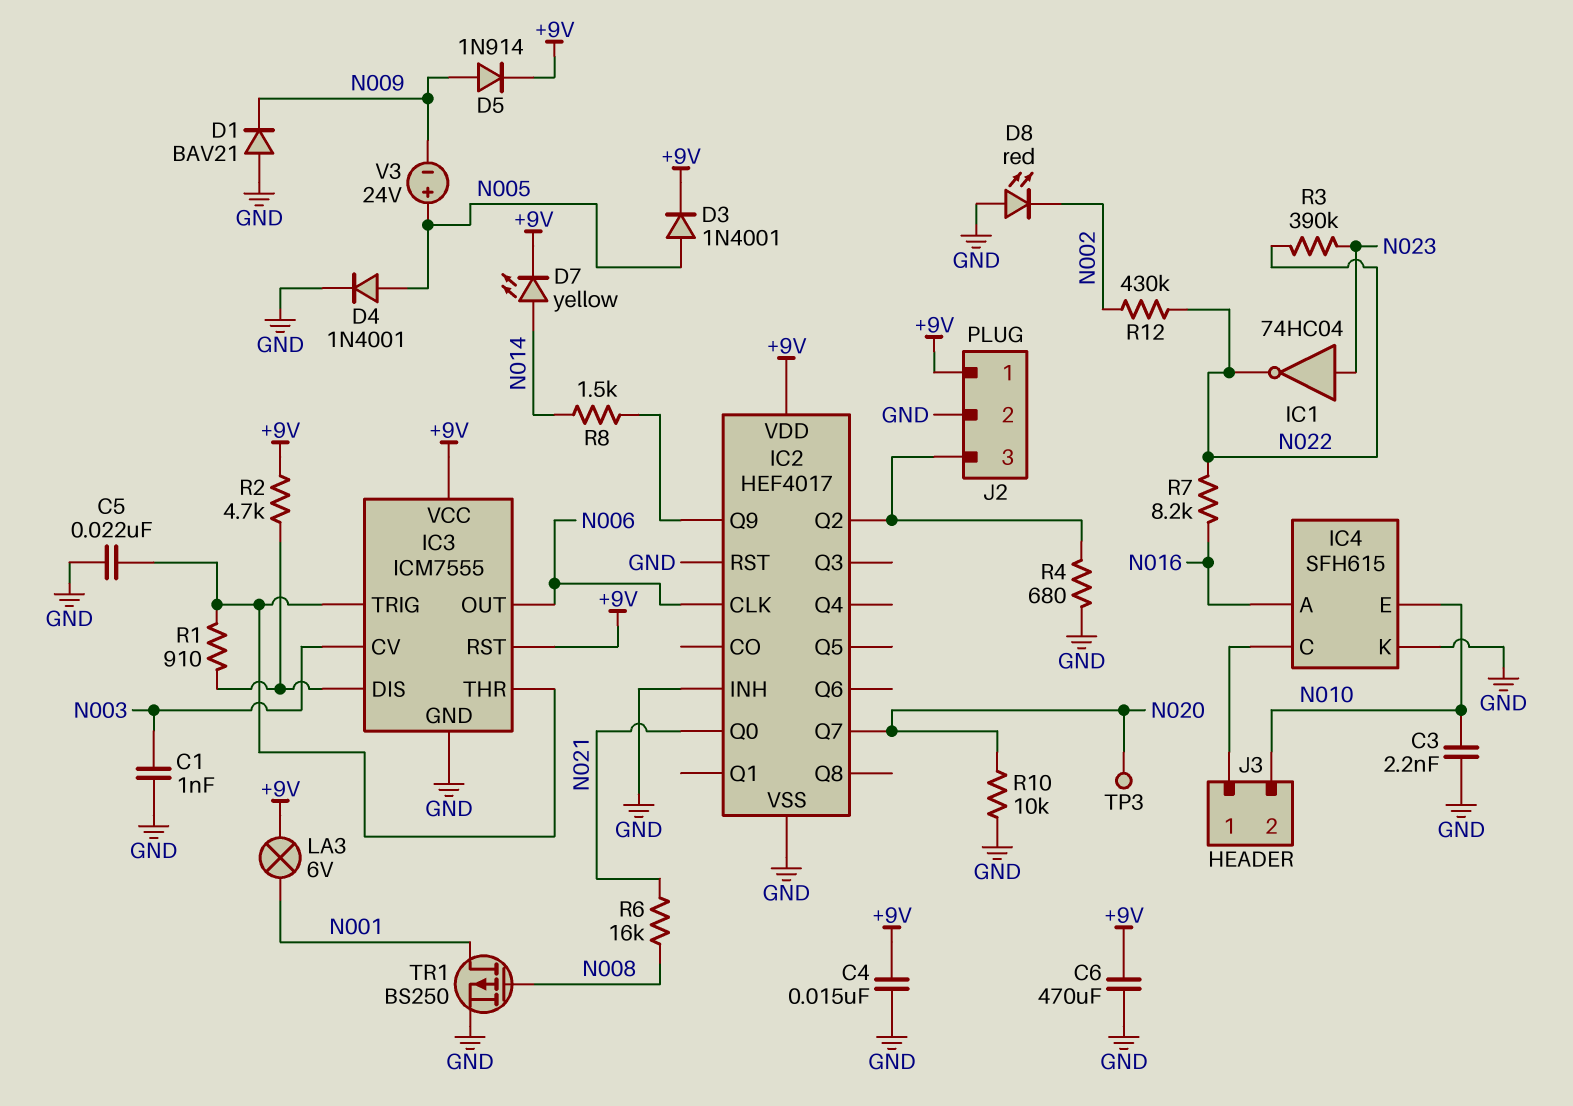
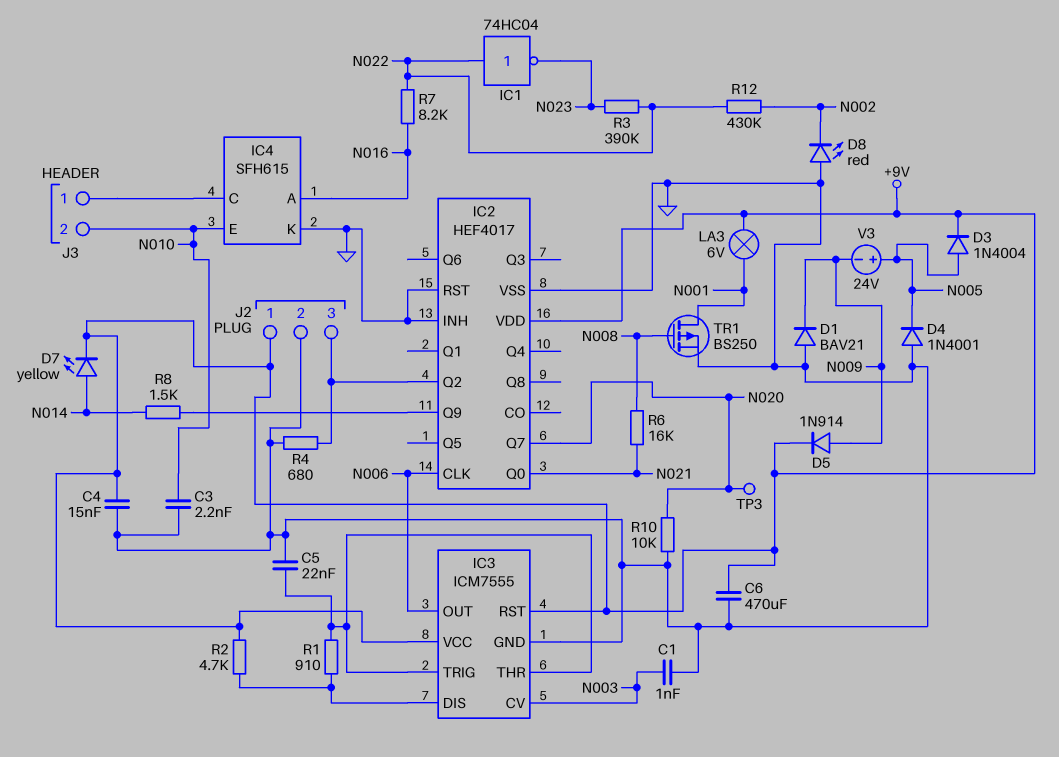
D3: diode 1N4001 (A N005, K +9V) -> diode 1N4004 (A N005, K +9V)
D4: diode 1N4001 (A N005, K GND) -> diode 1N4001 (A GND, K N005)
IC1: NOT 74HC04 (in N023, out N022) -> NOT 74HC04 (in N022, out N023)

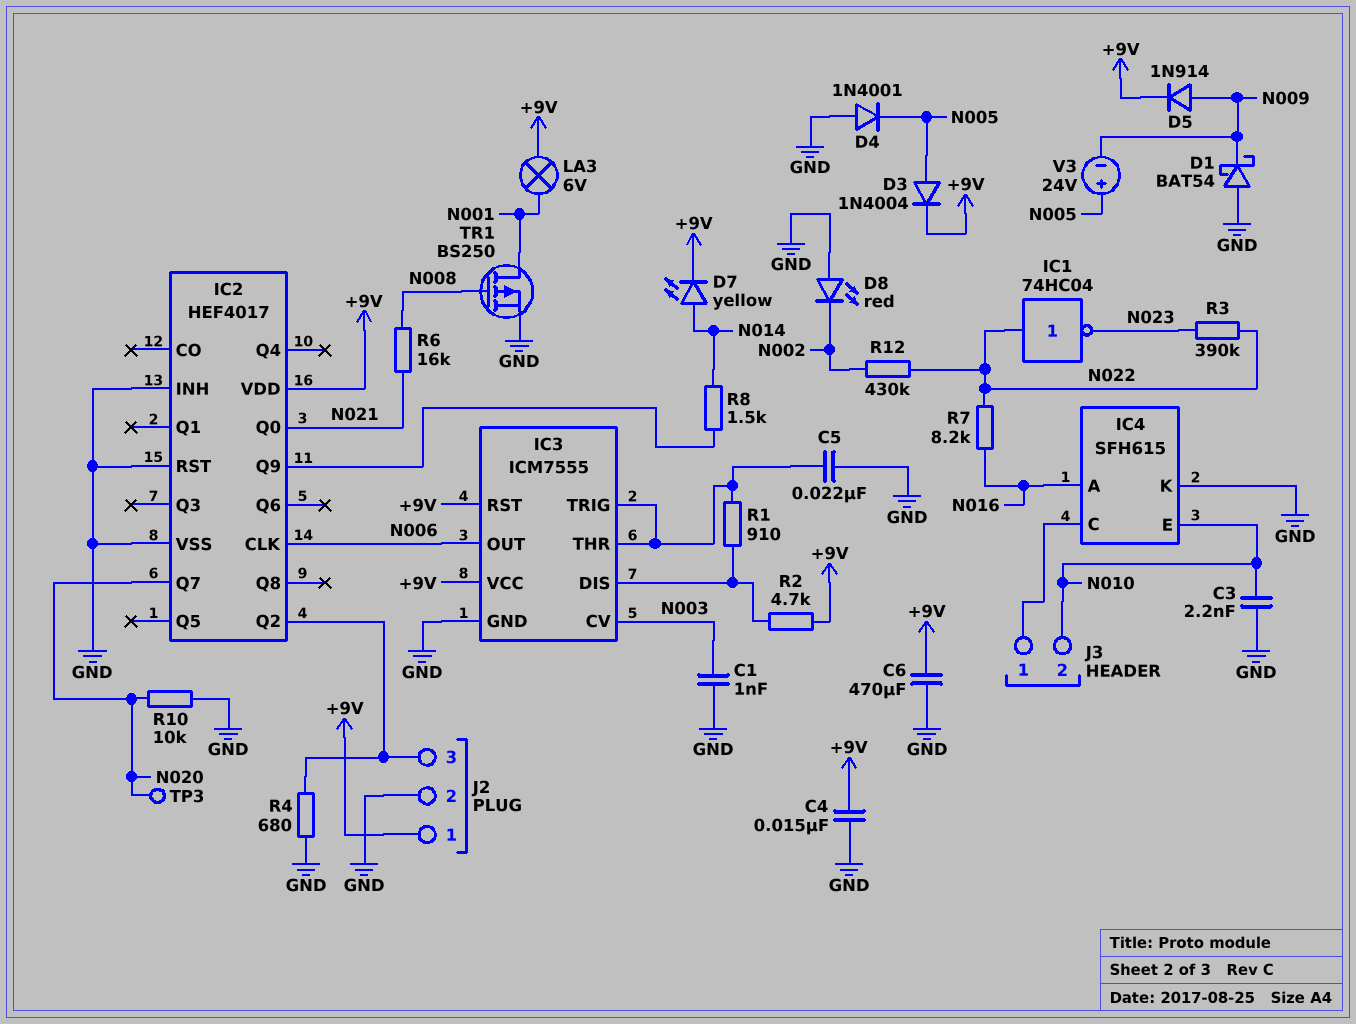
D1: diode BAV21 (A GND, K N009) -> schottky BAT54 (A GND, K N009)

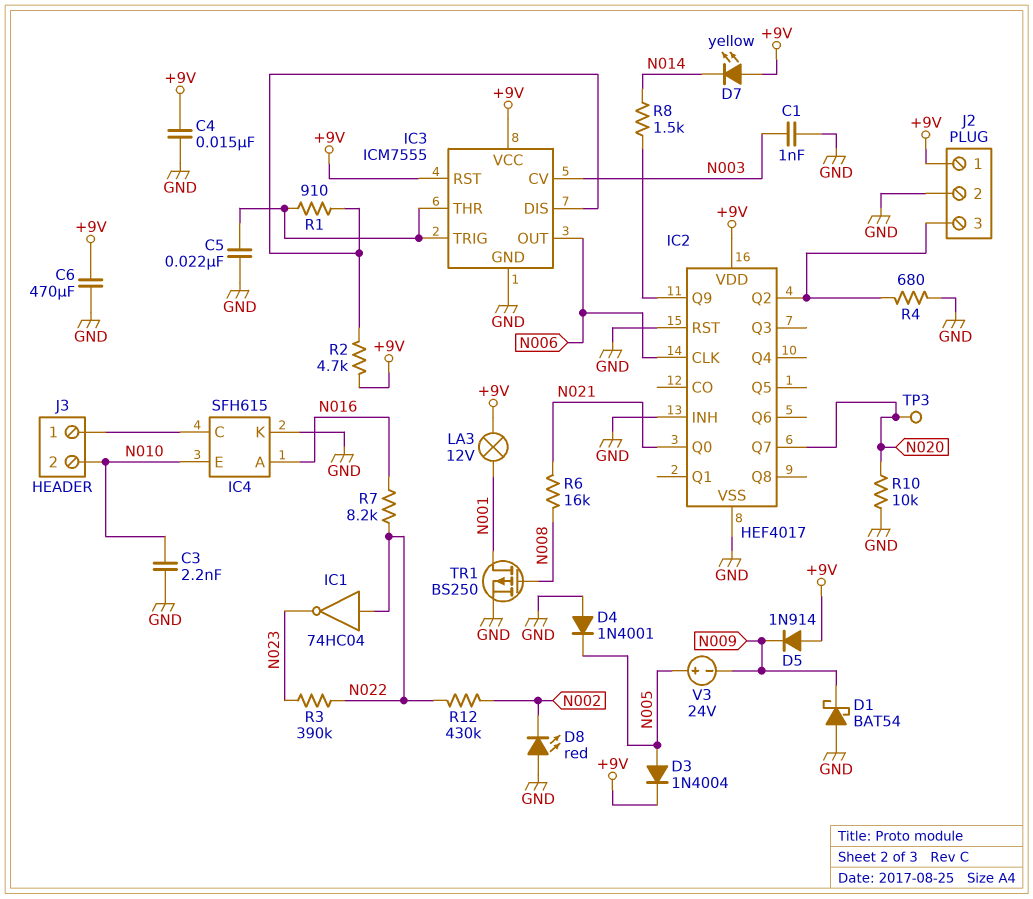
D5: diode 1N914 (A N009, K +9V) -> diode 1N914 (A +9V, K N009)
D7: LED yellow (A N014, K +9V) -> LED yellow (A +9V, K N014)
LA3: lamp 6V (+9V, N001) -> lamp 12V (+9V, N001)

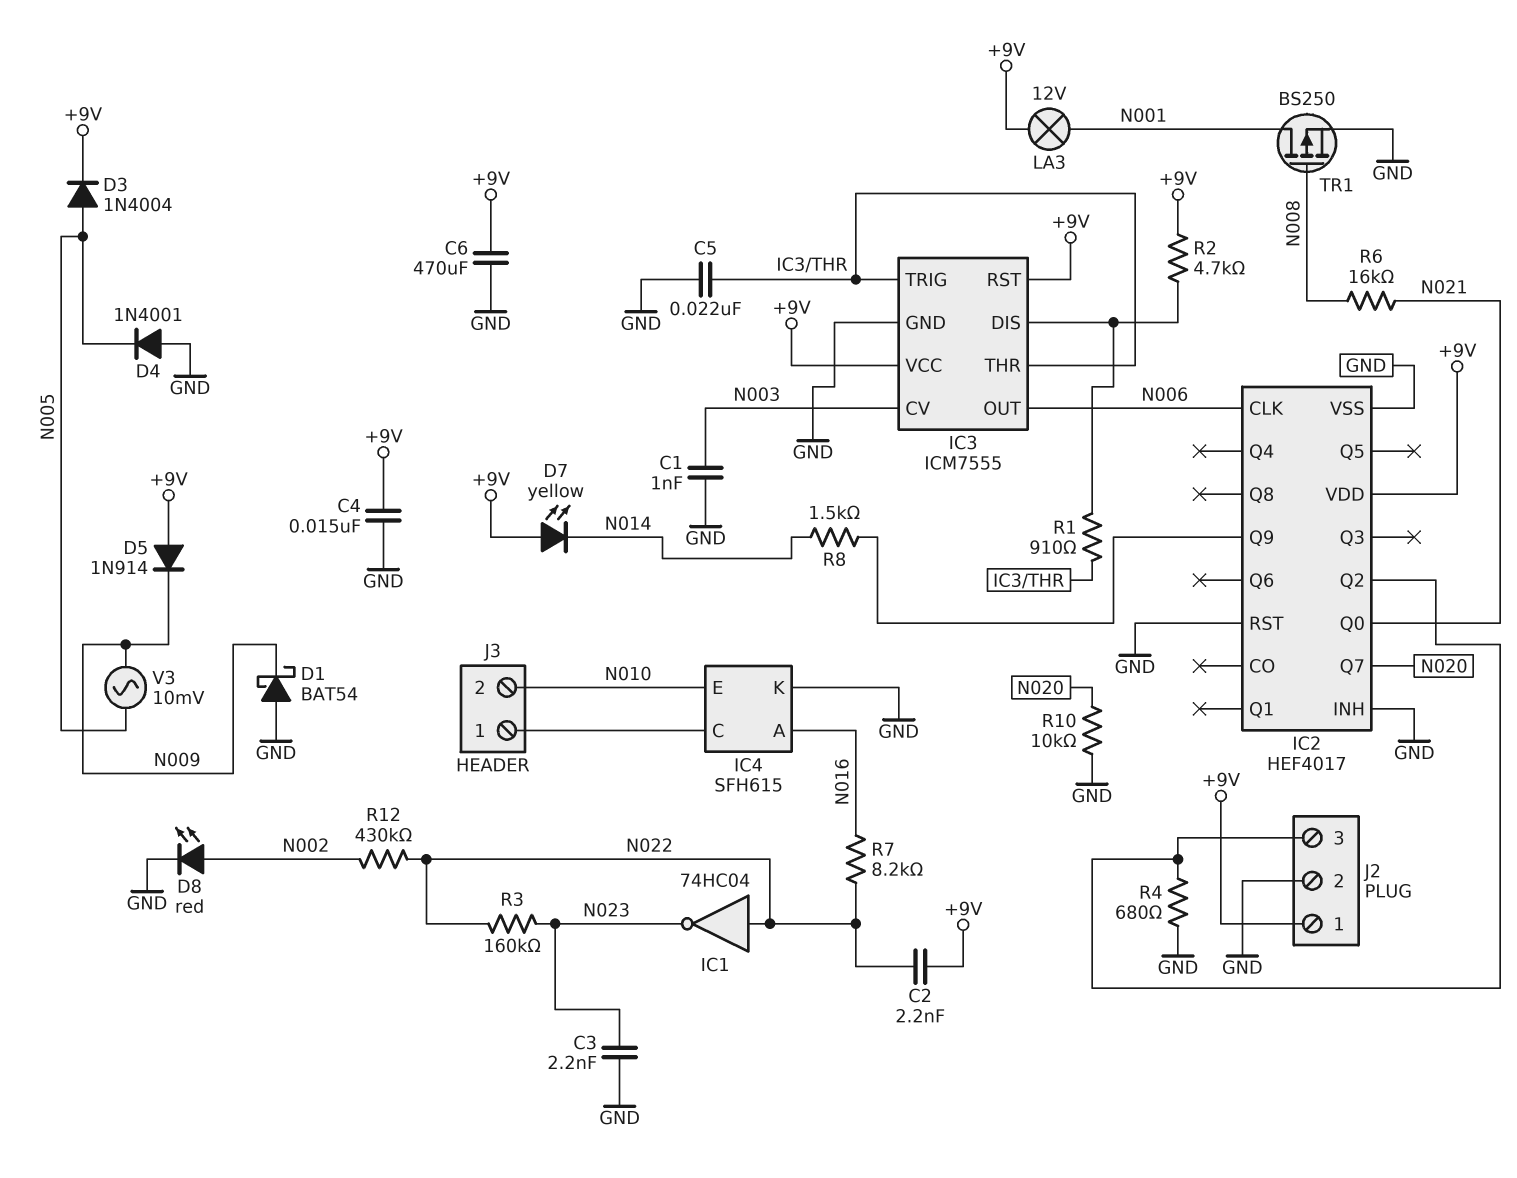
C2: none -> 2.2nF (+9V, N022)
C3: 2.2nF (GND, N010) -> 2.2nF (GND, N023)
D8: LED red (A GND, K N002) -> LED red (A N002, K GND)
R3: 390k (N022, N023) -> 160k (N022, N023)
TP3: test point (N020) -> none
V3: 24V (plus N005, minus N009) -> AC 10mV (N005, N009)

